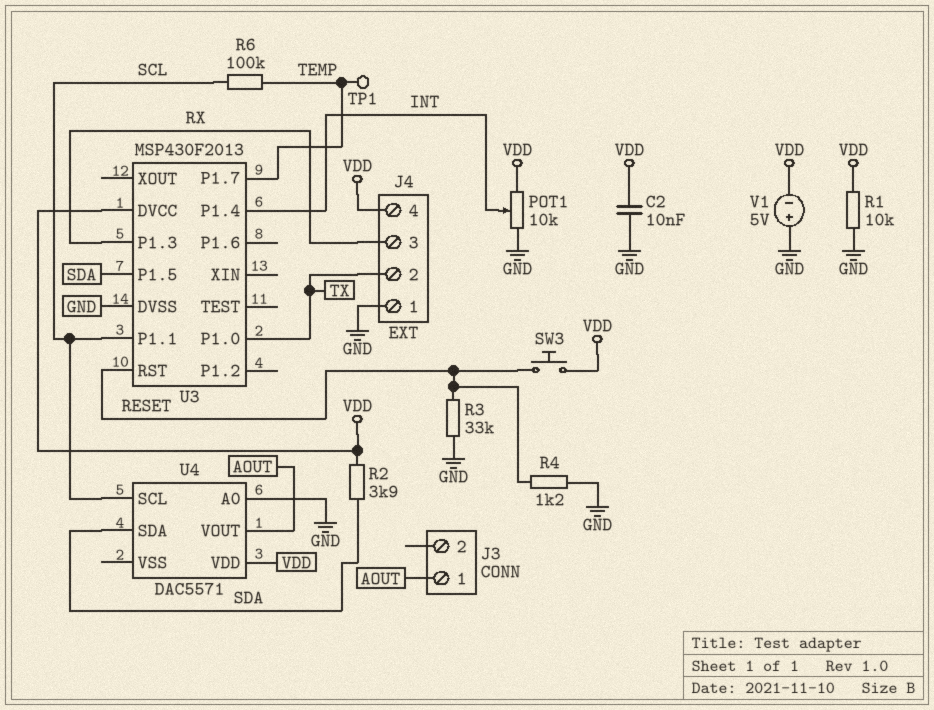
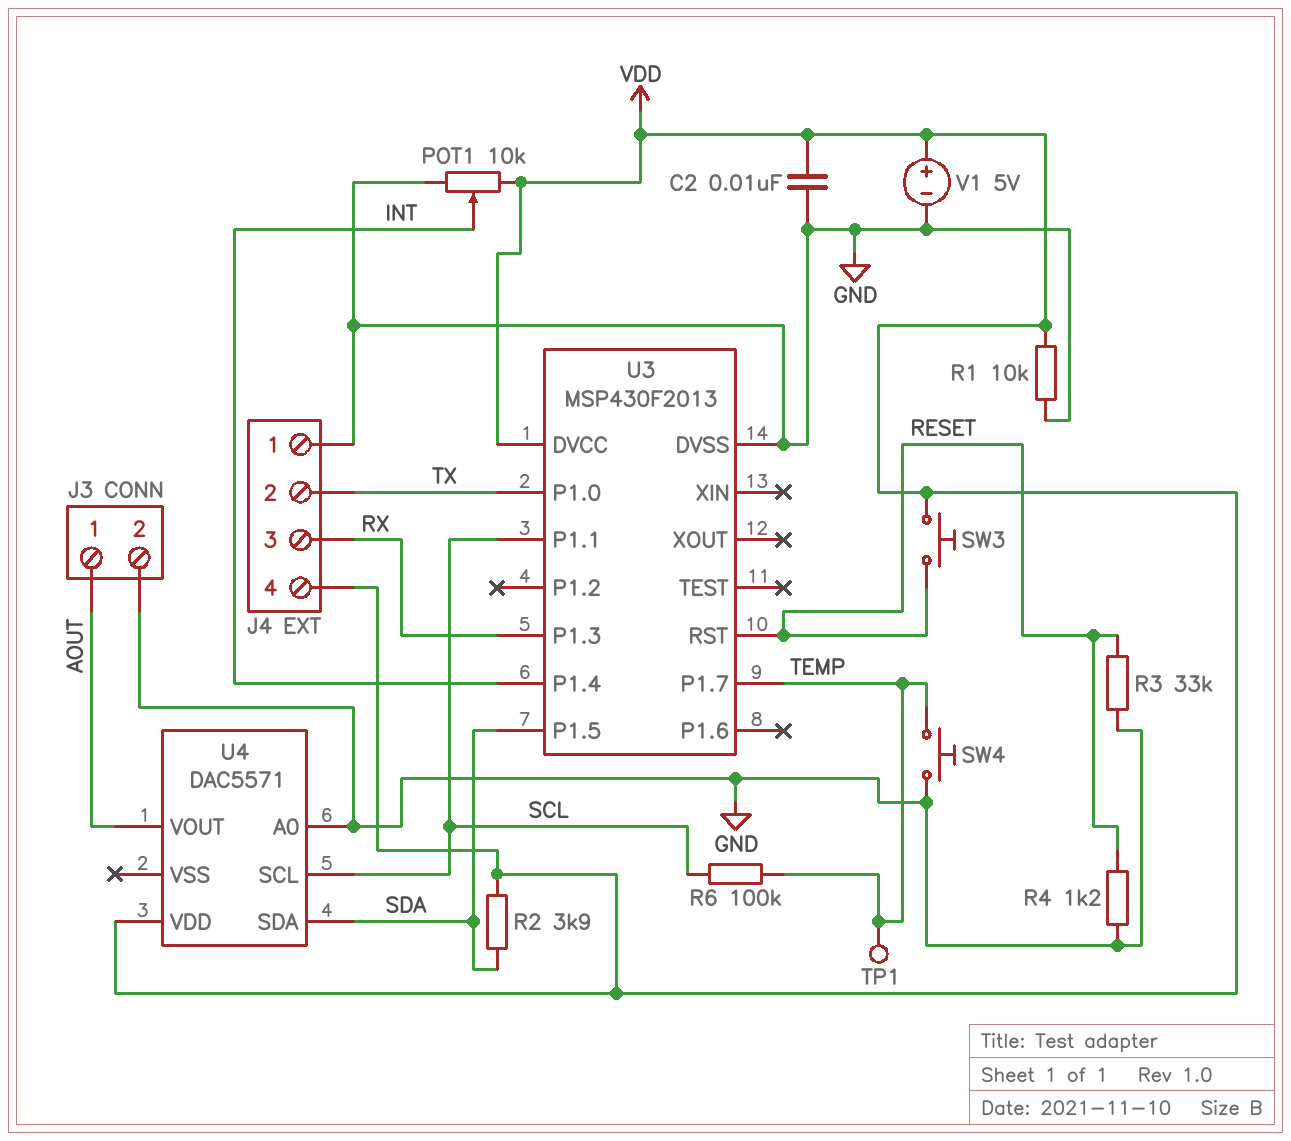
J3 pin 2: none -> GND
SW4: none -> button (GND, TEMP)
V1: 5V (plus GND, minus VDD) -> 5V (plus VDD, minus GND)

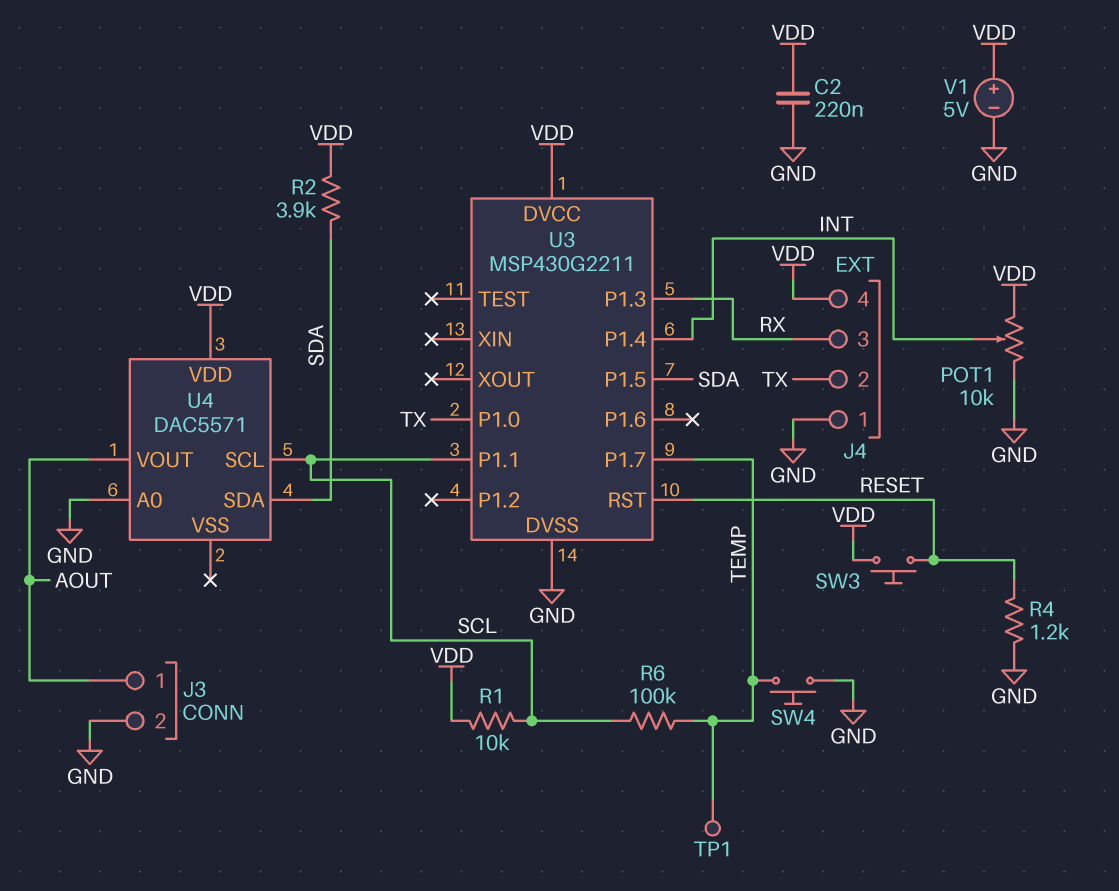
C2: 10nF (GND, VDD) -> 220nF (GND, VDD)
R1: 10k (GND, VDD) -> 10k (SCL, VDD)
R3: 33k (GND, RESET) -> none
U3: MSP430F2013 -> MSP430G2211

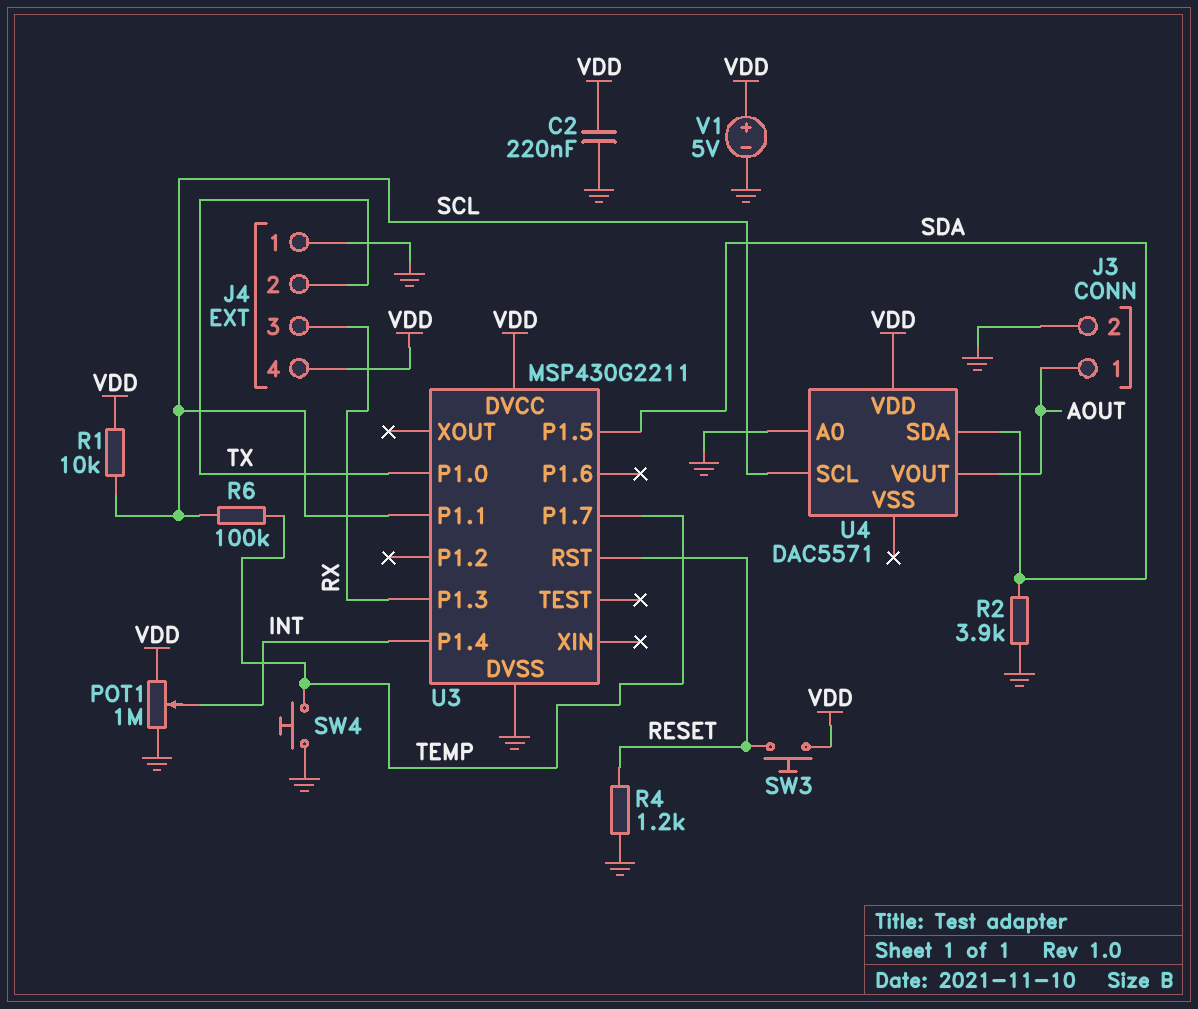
POT1: 10k (GND, VDD, wiper INT) -> 1M (GND, VDD, wiper INT)
R2: 3.9k (SDA, VDD) -> 3.9k (GND, SDA)
TP1: test point (TEMP) -> none

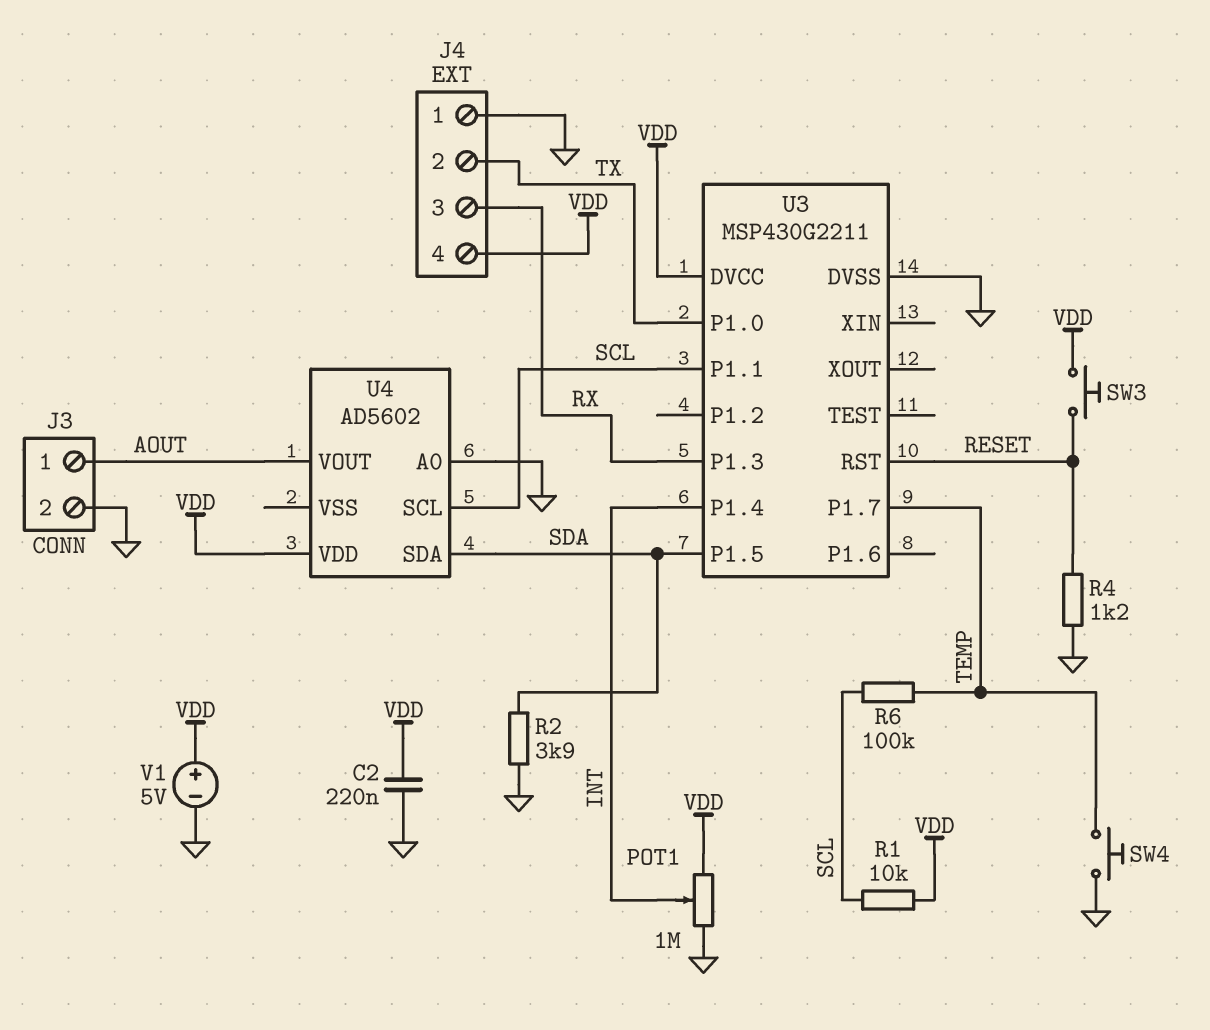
U4: DAC5571 -> AD5602

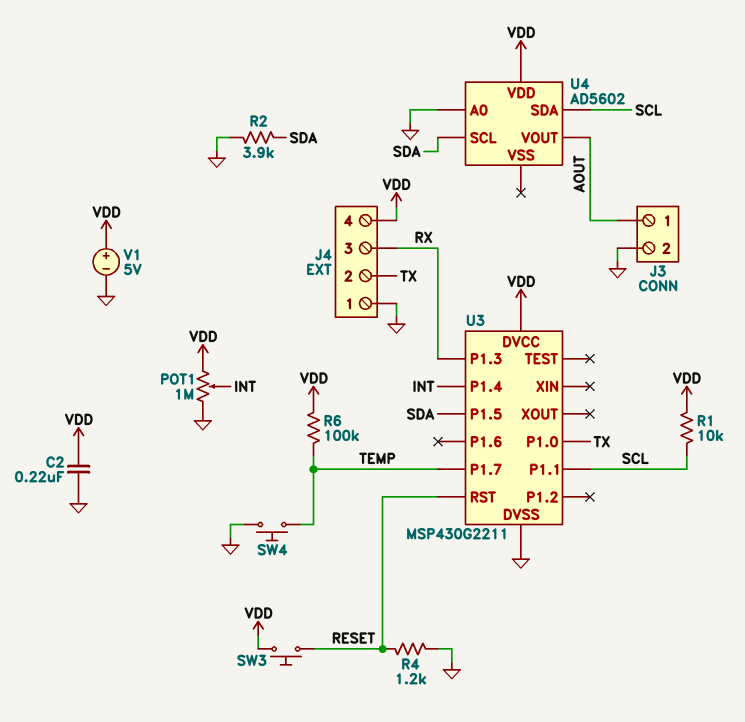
R6: 100k (SCL, TEMP) -> 100k (TEMP, VDD)
U4 pin SCL: SCL -> SDA
U4 pin SDA: SDA -> SCL

